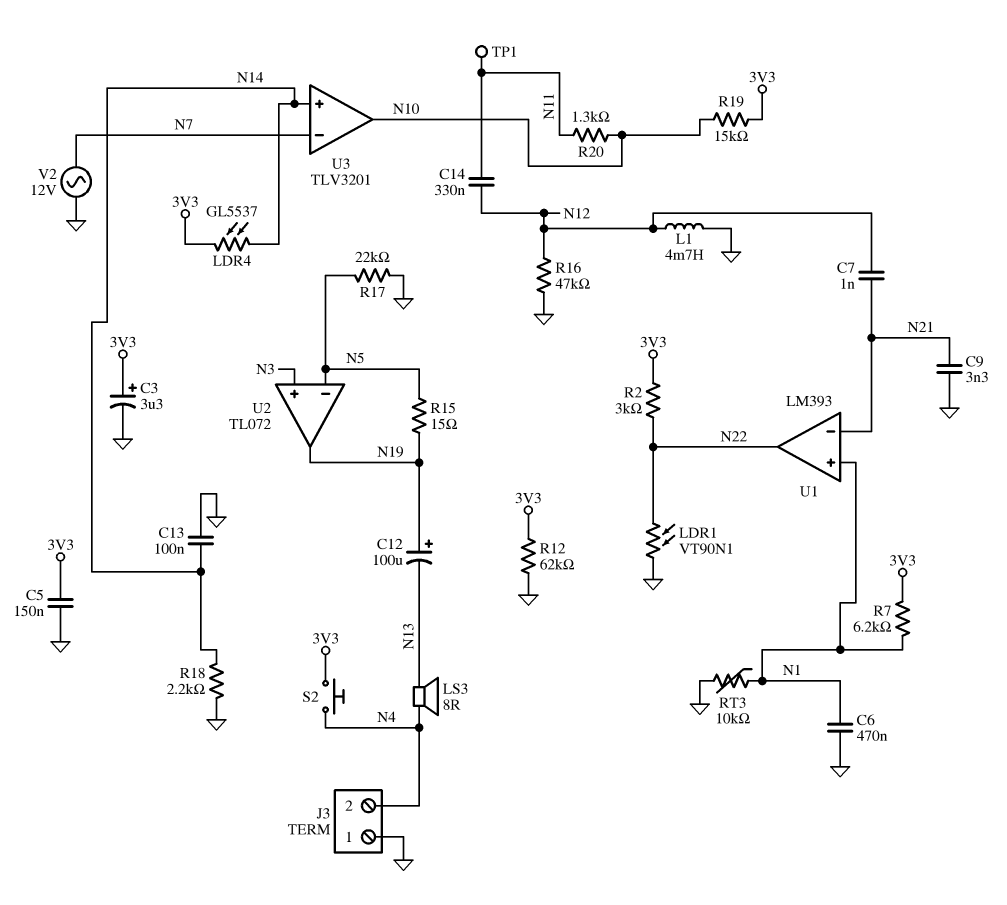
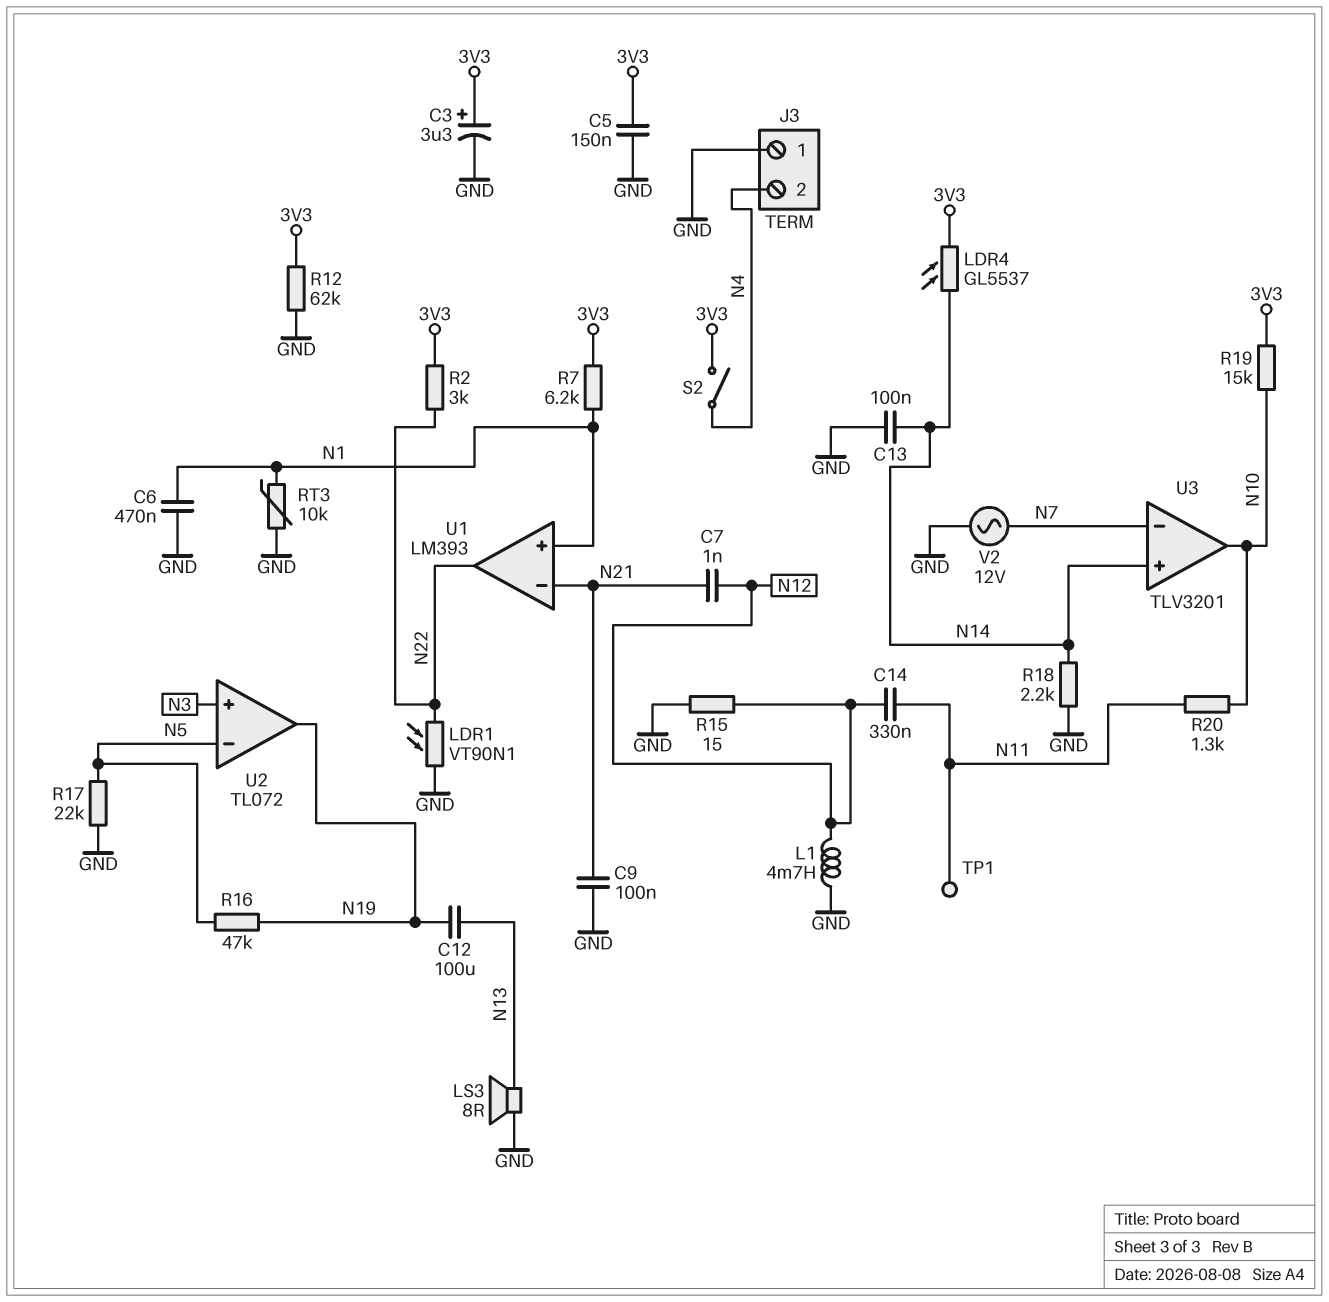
C9: 3.3nF (GND, N21) -> 100nF (GND, N21)
C12: 100uF (plus N19, minus N13) -> 100uF (N13, N19)
LS3: speaker 8R (N4, N13) -> speaker 8R (GND, N13)
R15: 15 (N5, N19) -> 15 (GND, N12)
R16: 47k (GND, N12) -> 47k (N5, N19)
S2: button (3V3, N4) -> switch (3V3, N4)

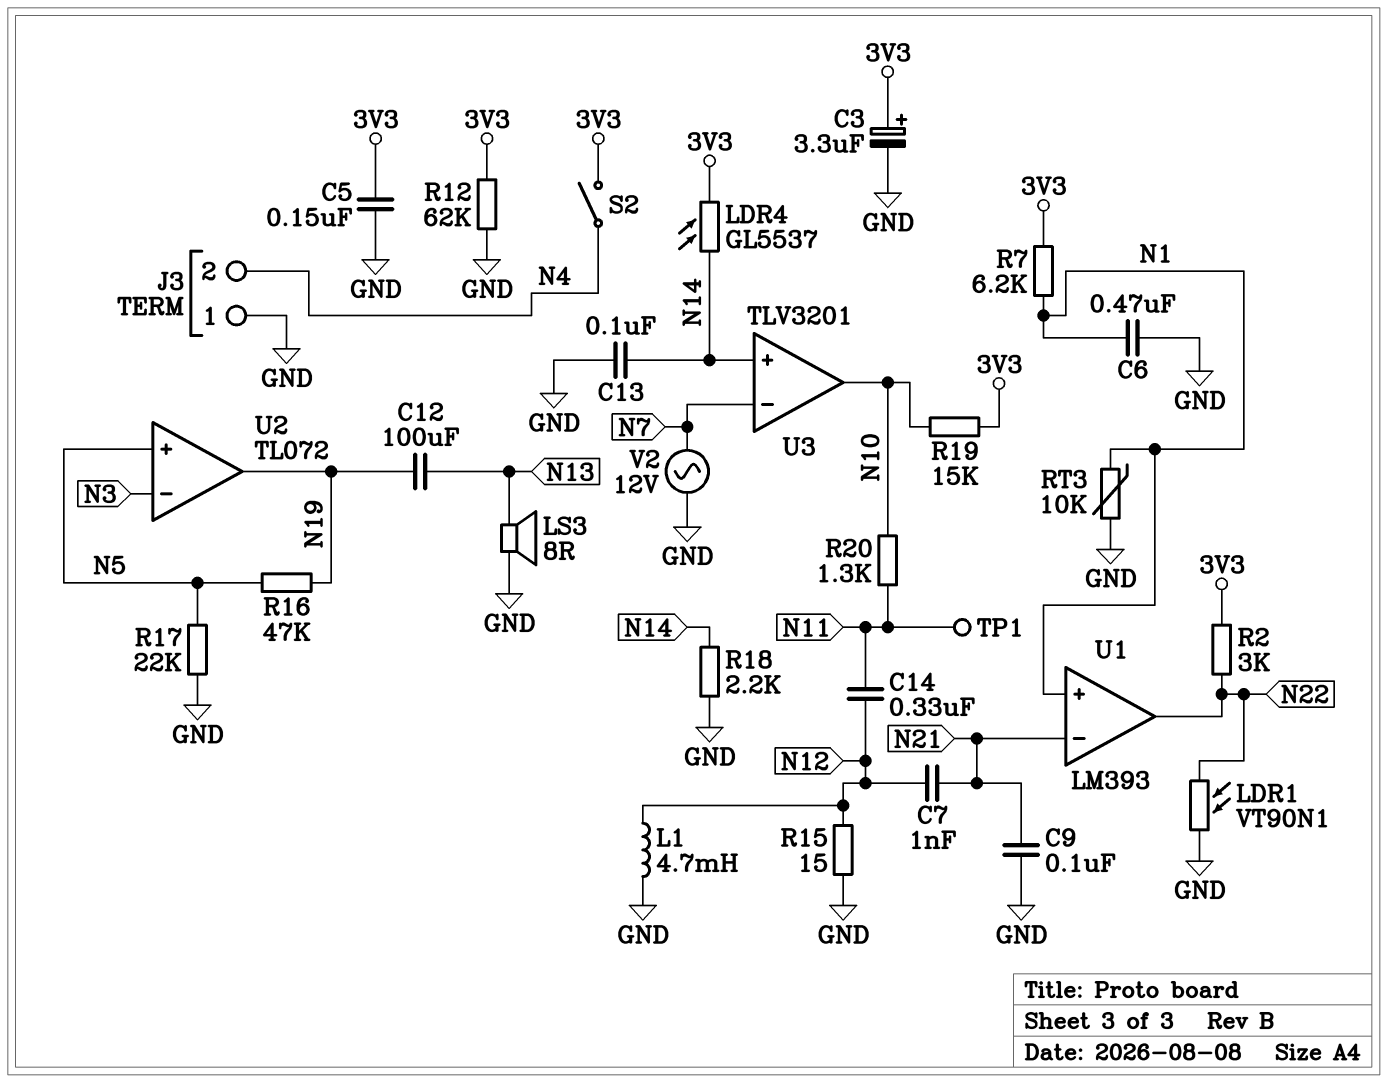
U2 pin in+: N3 -> N5
U2 pin in-: N5 -> N3

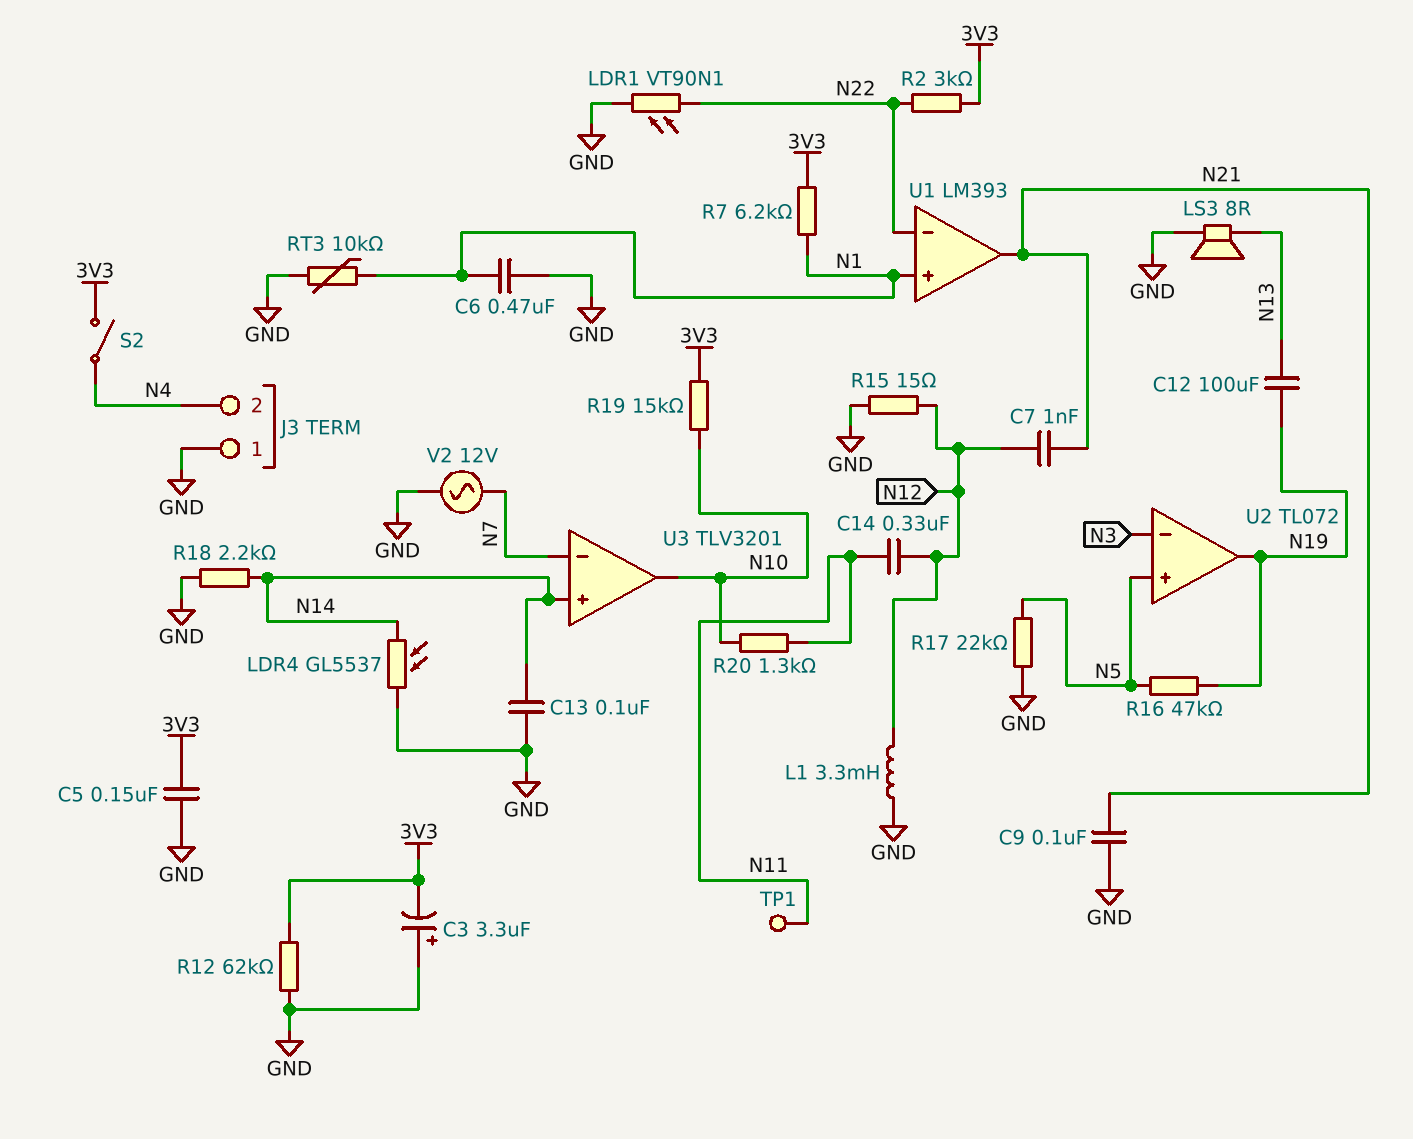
C3: 3.3uF (plus 3V3, minus GND) -> 3.3uF (plus GND, minus 3V3)
L1: 4.7mH (GND, N12) -> 3.3mH (GND, N12)
LDR4: GL5537 (3V3, N14) -> GL5537 (GND, N14)
U1 pin in-: N21 -> N22
U1 pin out: N22 -> N21

